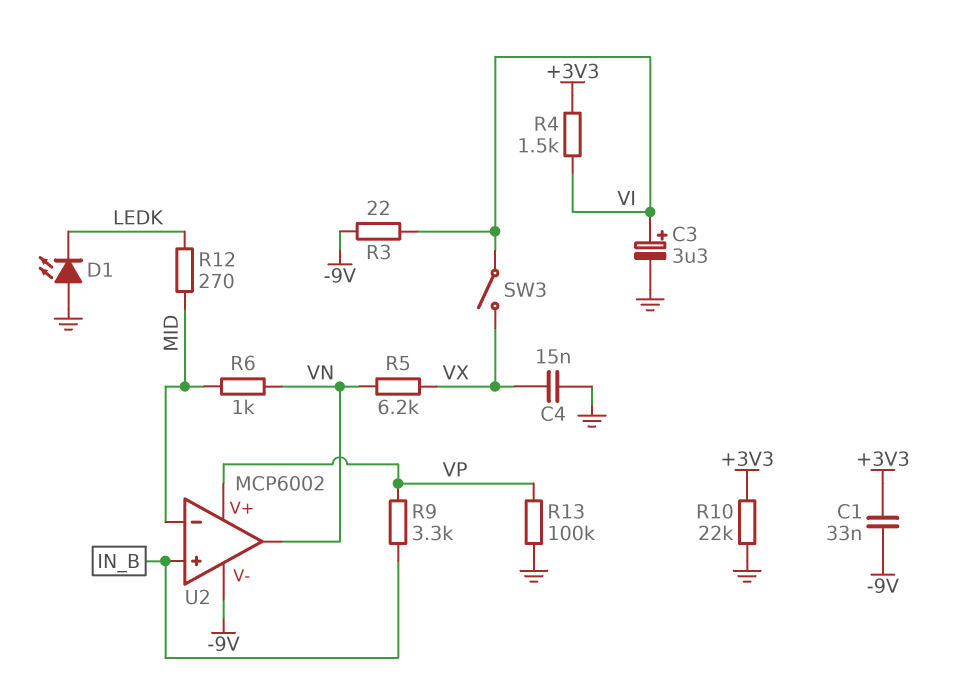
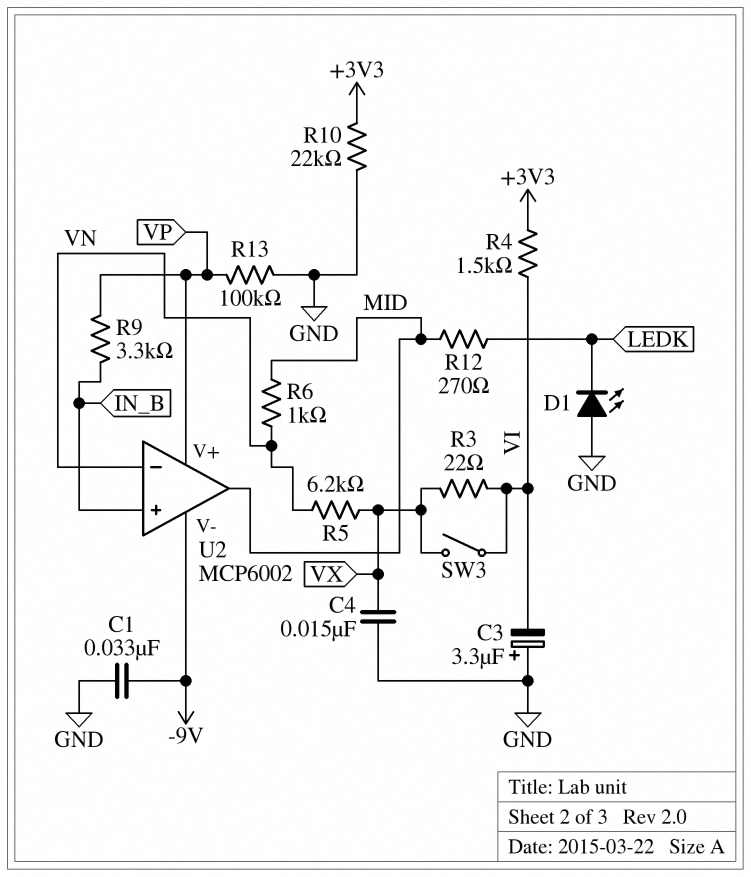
C1: 33nF (+3V3, -9V) -> 33nF (-9V, GND)
C3: 3.3uF (plus VI, minus GND) -> 3.3uF (plus GND, minus VI)
R3: 22 (-9V, VI) -> 22 (VI, VX)
U2 pin in-: MID -> VN
U2 pin out: VN -> MID

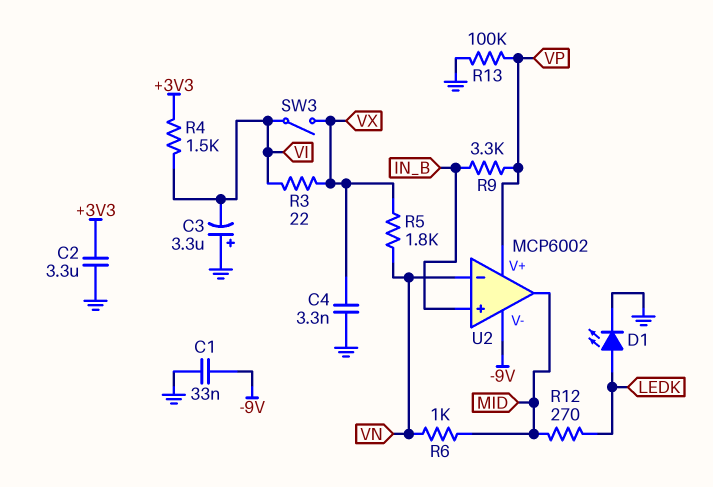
C2: none -> 3.3uF (+3V3, GND)
C4: 15nF (GND, VX) -> 3.3nF (GND, VX)
D1: LED (A GND, K LEDK) -> LED (A LEDK, K GND)
R5: 6.2k (VN, VX) -> 1.8k (VN, VX)
R10: 22k (+3V3, GND) -> none

